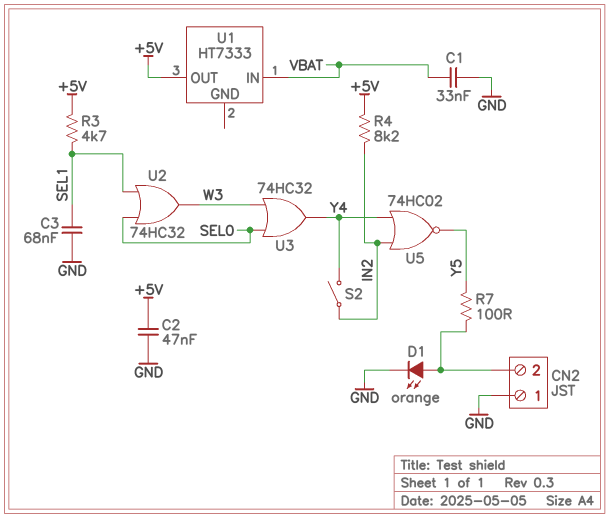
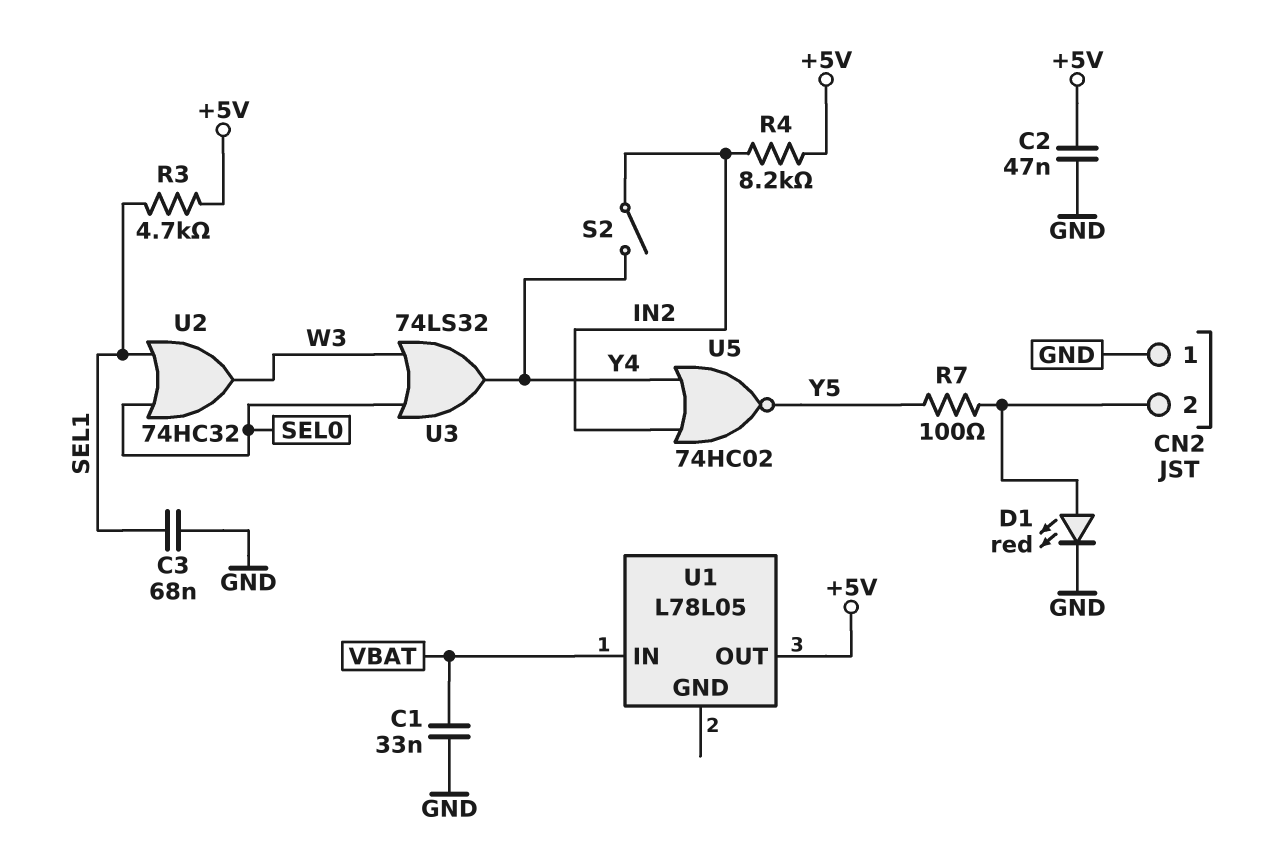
D1: LED orange (A CN2/2, K GND) -> LED red (A CN2/2, K GND)
U1: HT7333 -> L78L05
U3: OR 74HC32 (in SEL0, in W3, out Y4) -> OR 74LS32 (in SEL0, in W3, out Y4)

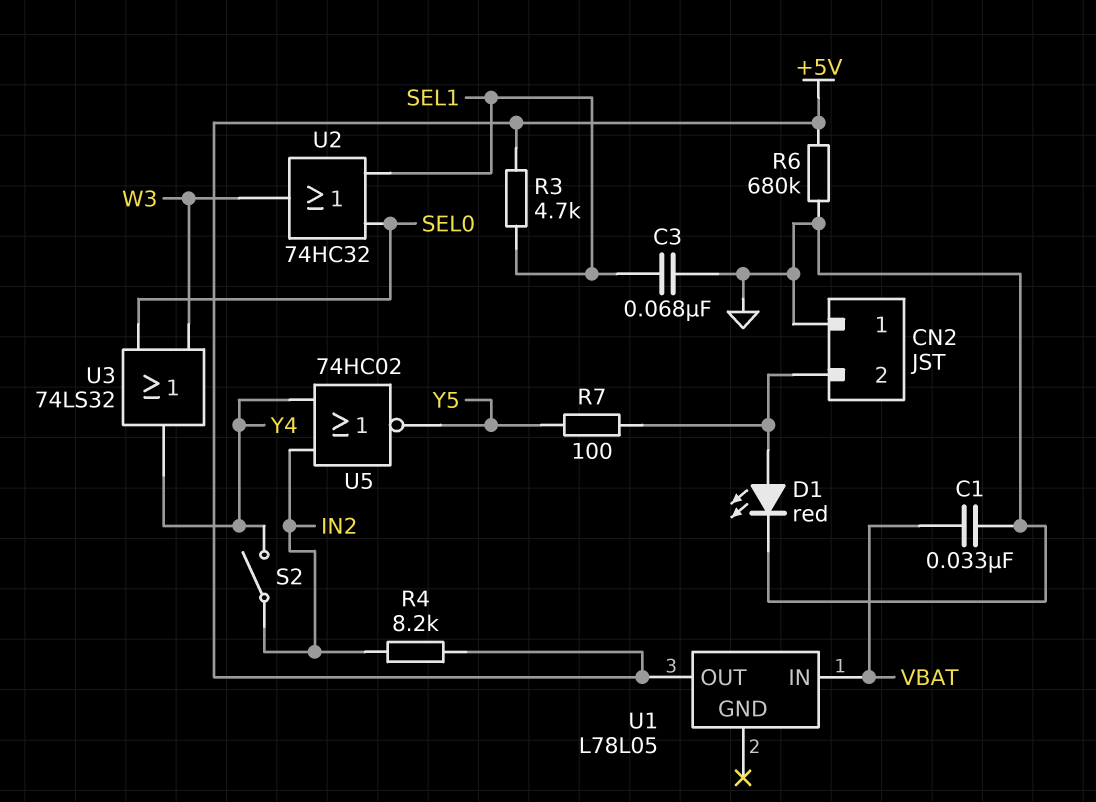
C2: 47nF (+5V, GND) -> none
R6: none -> 680k (+5V, GND)

